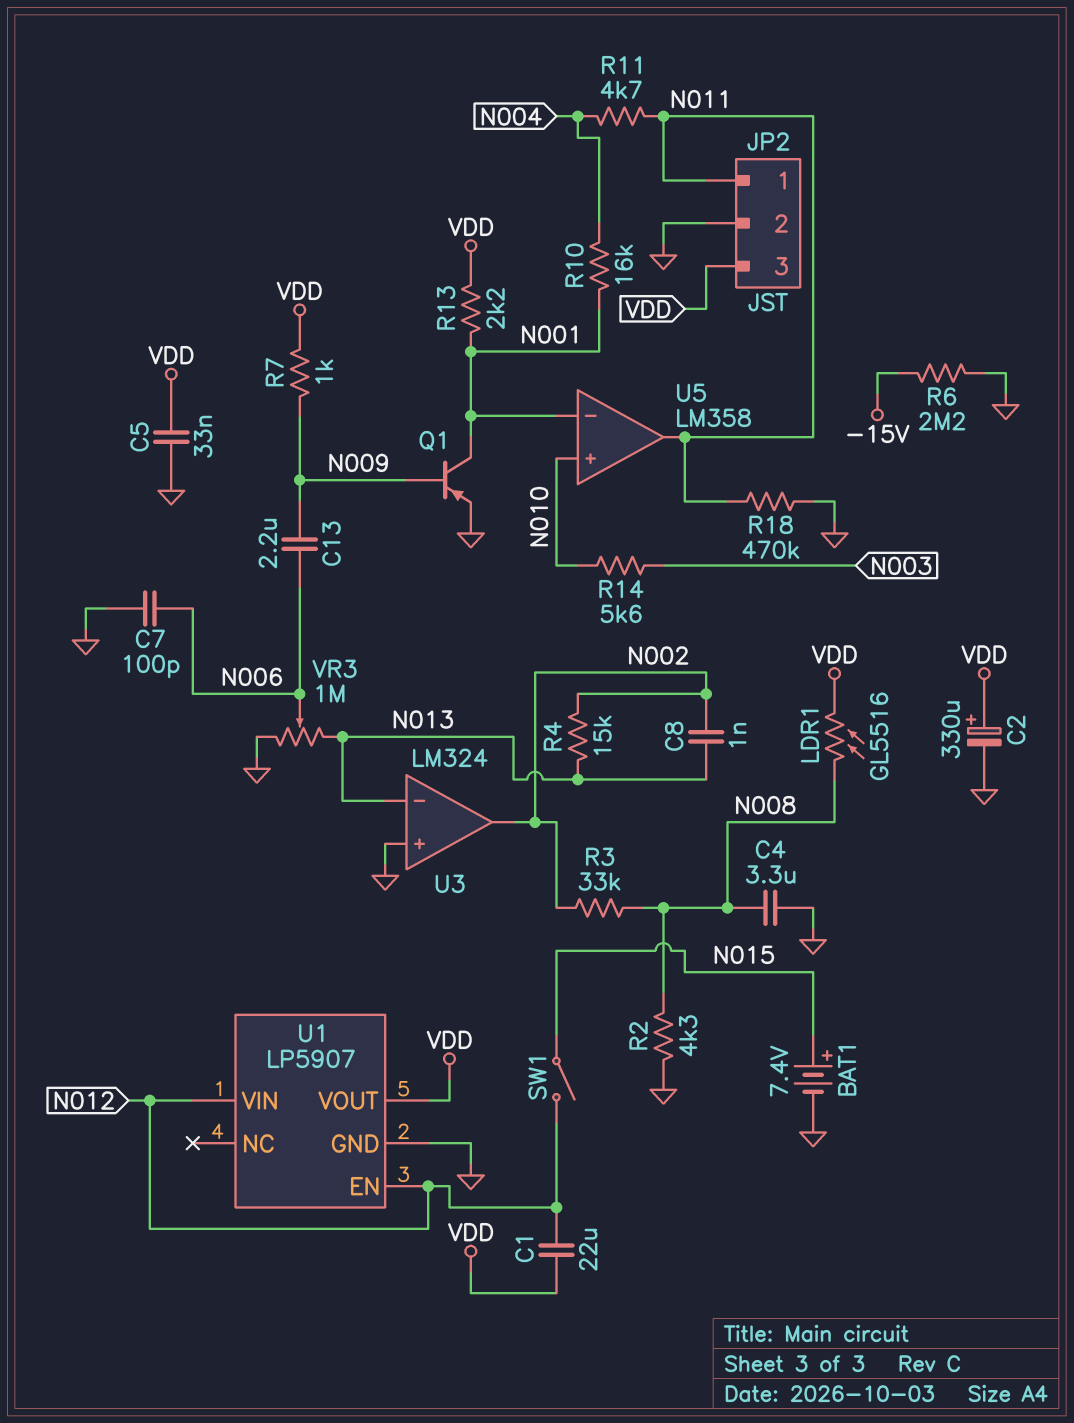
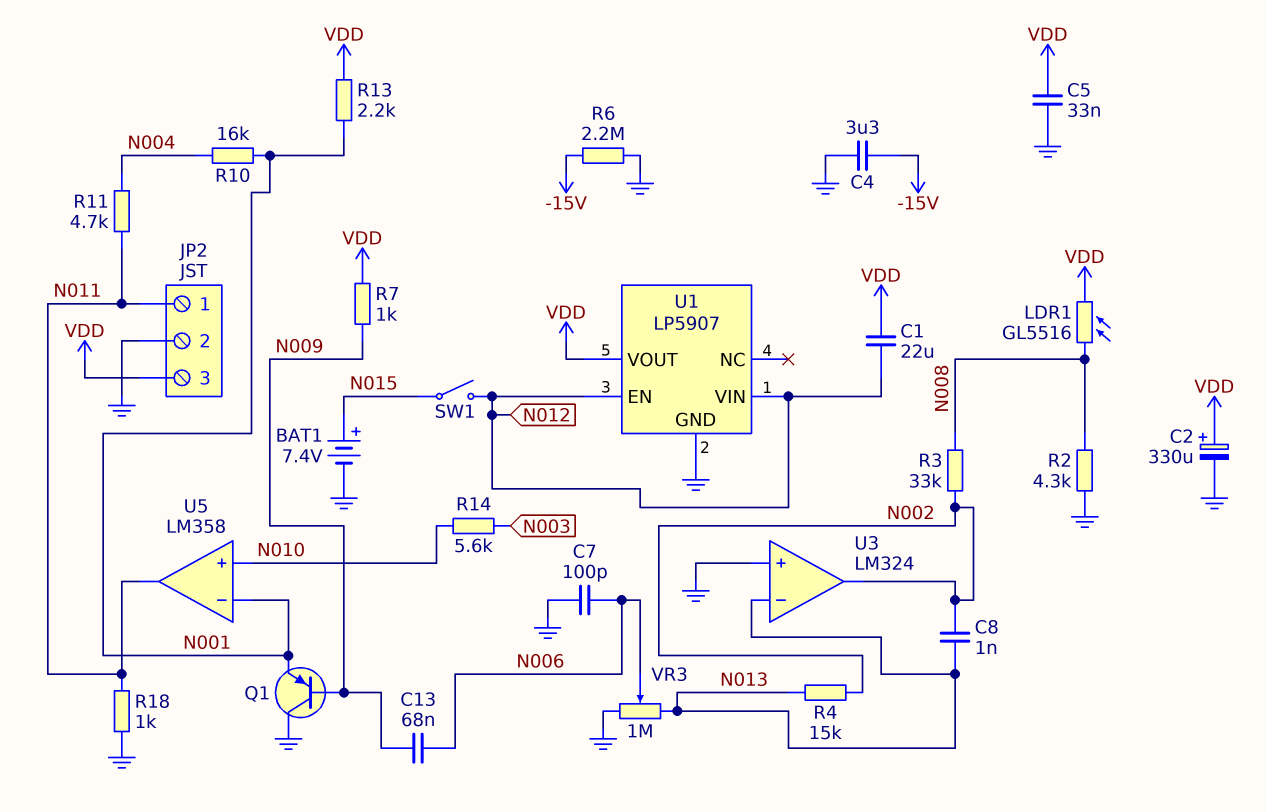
C4: 3.3uF (GND, N008) -> 3.3uF (-15V, GND)
C13: 2.2uF (N006, N009) -> 68nF (N006, N009)
Q1: PNP (B N009, C N001, E GND) -> PNP (B N009, C GND, E N001)
R18: 470k (GND, N011) -> 1k (GND, N011)

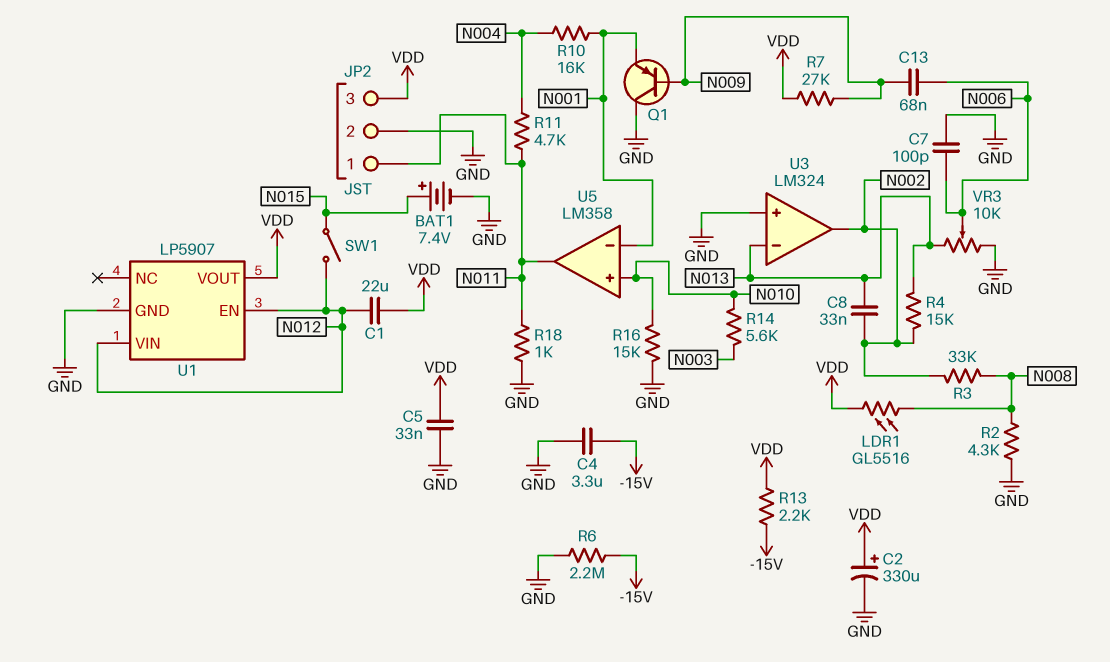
C8: 1nF (N002, N013) -> 33nF (N002, N013)
R7: 1k (N009, VDD) -> 27k (N009, VDD)
R13: 2.2k (N001, VDD) -> 2.2k (-15V, VDD)
R16: none -> 15k (GND, N010)
VR3: 1M (GND, N013, wiper N006) -> 10k (GND, N013, wiper N006)

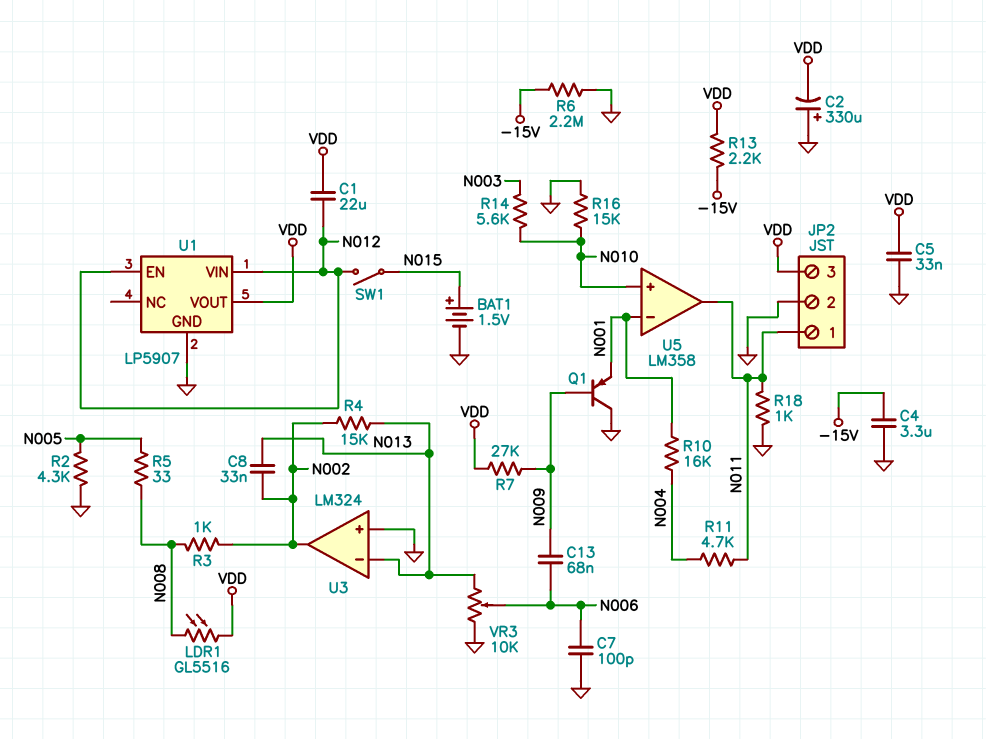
BAT1: 7.4V (plus N015, minus GND) -> 1.5V (plus N015, minus GND)
C2: 330uF (plus VDD, minus GND) -> 330uF (plus GND, minus VDD)
R2: 4.3k (GND, N008) -> 4.3k (GND, N005)
R3: 33k (N002, N008) -> 1k (N002, N008)
R5: none -> 33 (N005, N008)

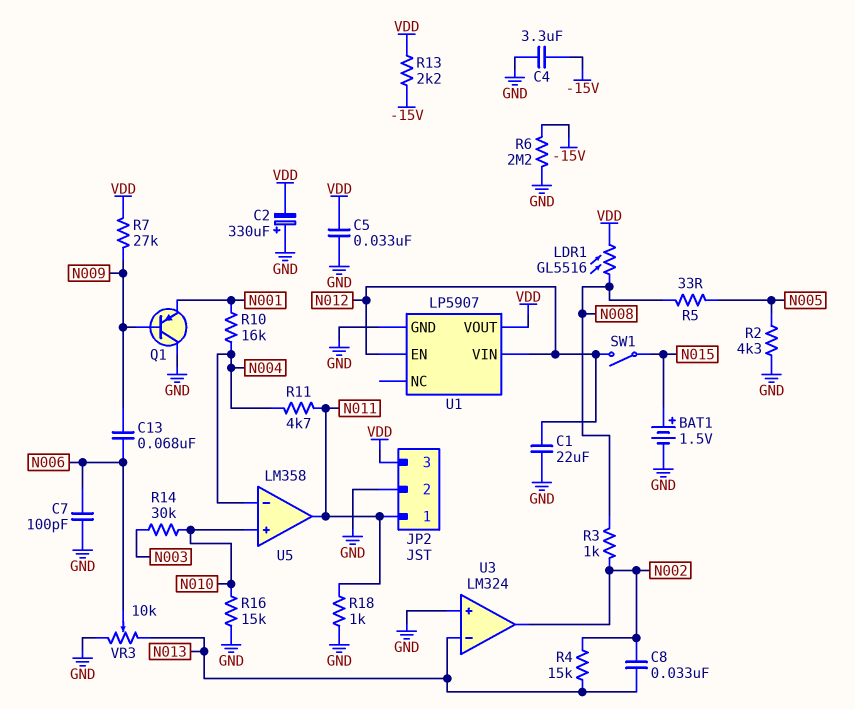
C1: 22uF (N012, VDD) -> 22uF (GND, N012)
R14: 5.6k (N003, N010) -> 30k (N003, N010)
U5 pin in-: N001 -> N004

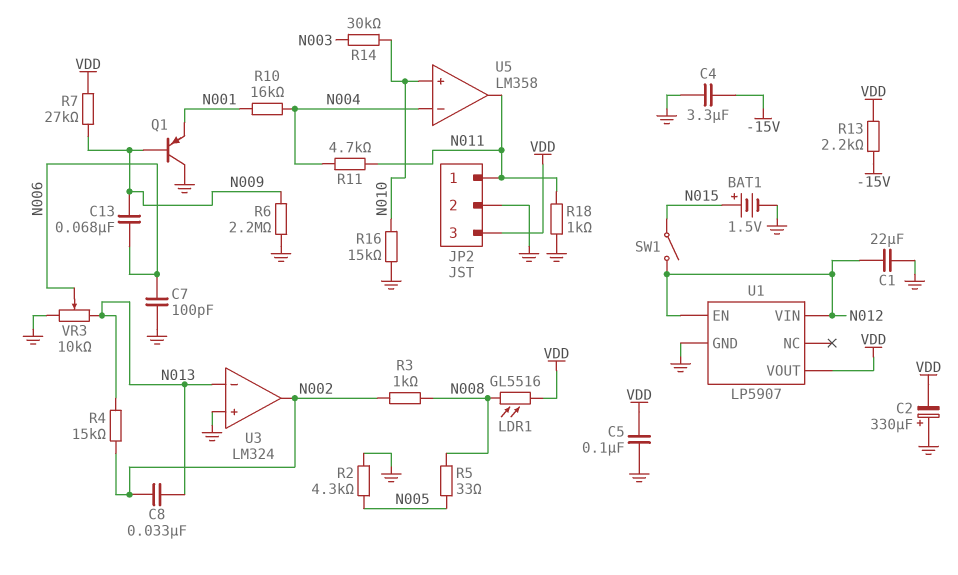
C5: 33nF (GND, VDD) -> 100nF (GND, VDD)
R6: 2.2M (-15V, GND) -> 2.2M (GND, N009)

